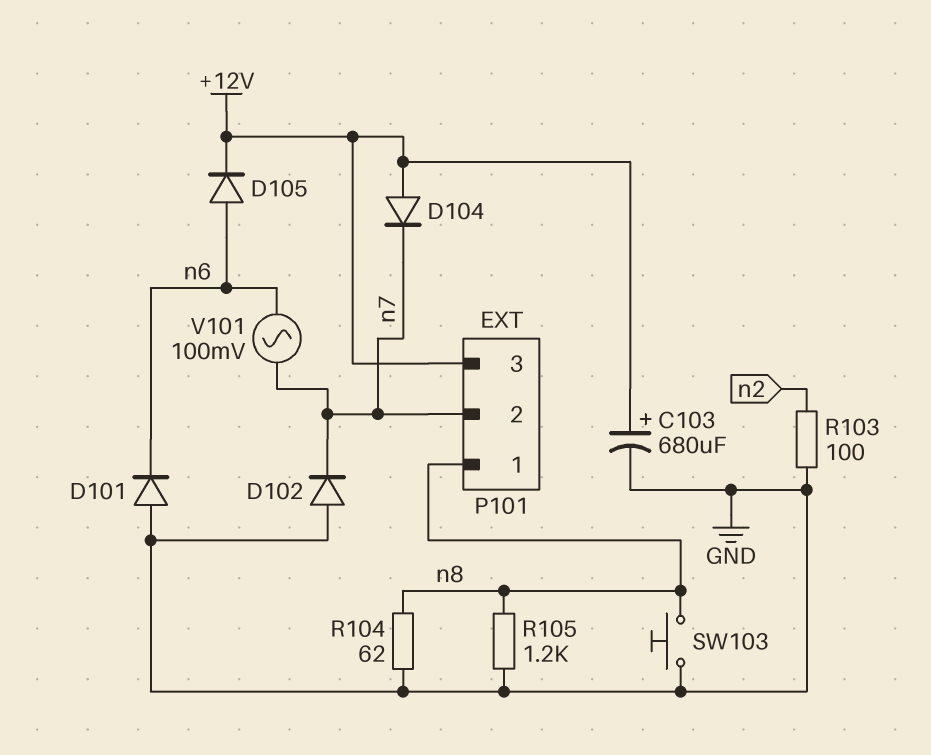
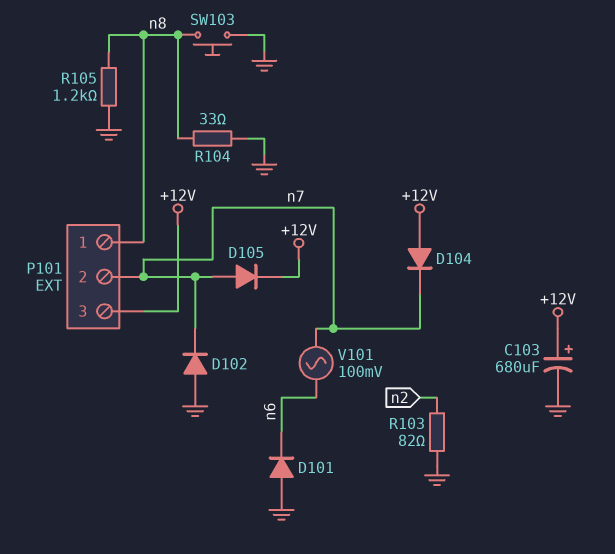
D105: diode (A n6, K +12V) -> diode (A n7, K +12V)
R103: 100 (GND, n2) -> 82 (GND, n2)
R104: 62 (GND, n8) -> 33 (GND, n8)

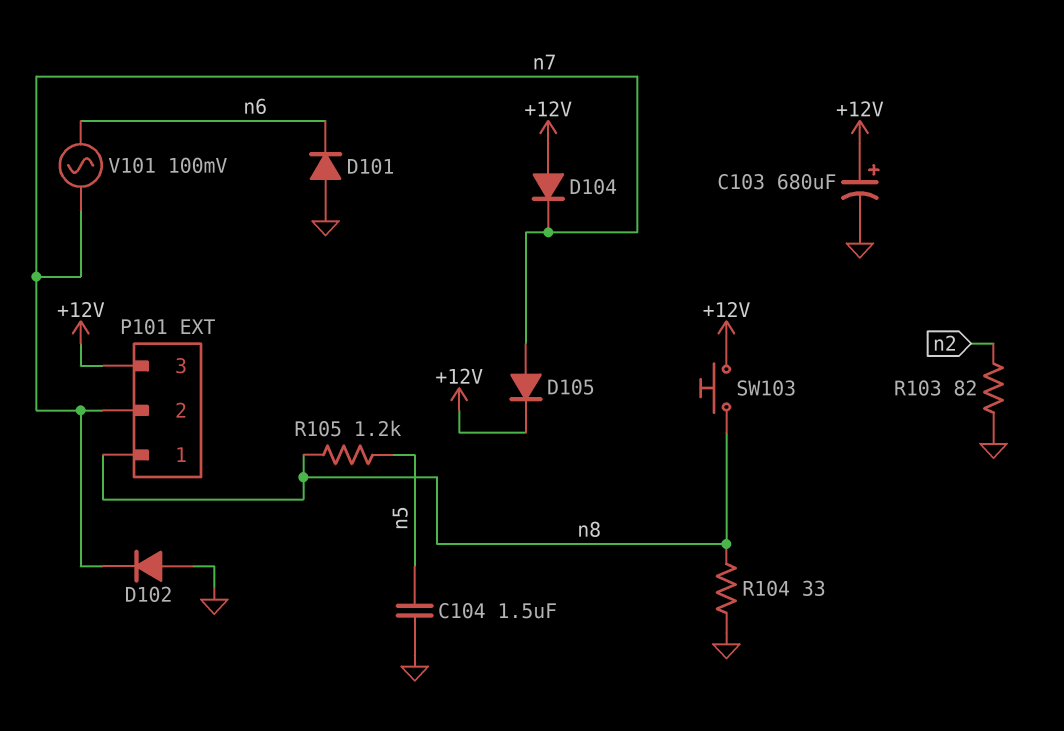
C104: none -> 1.5uF (GND, n5)
R105: 1.2k (GND, n8) -> 1.2k (n5, n8)
SW103: button (GND, n8) -> button (+12V, n8)

